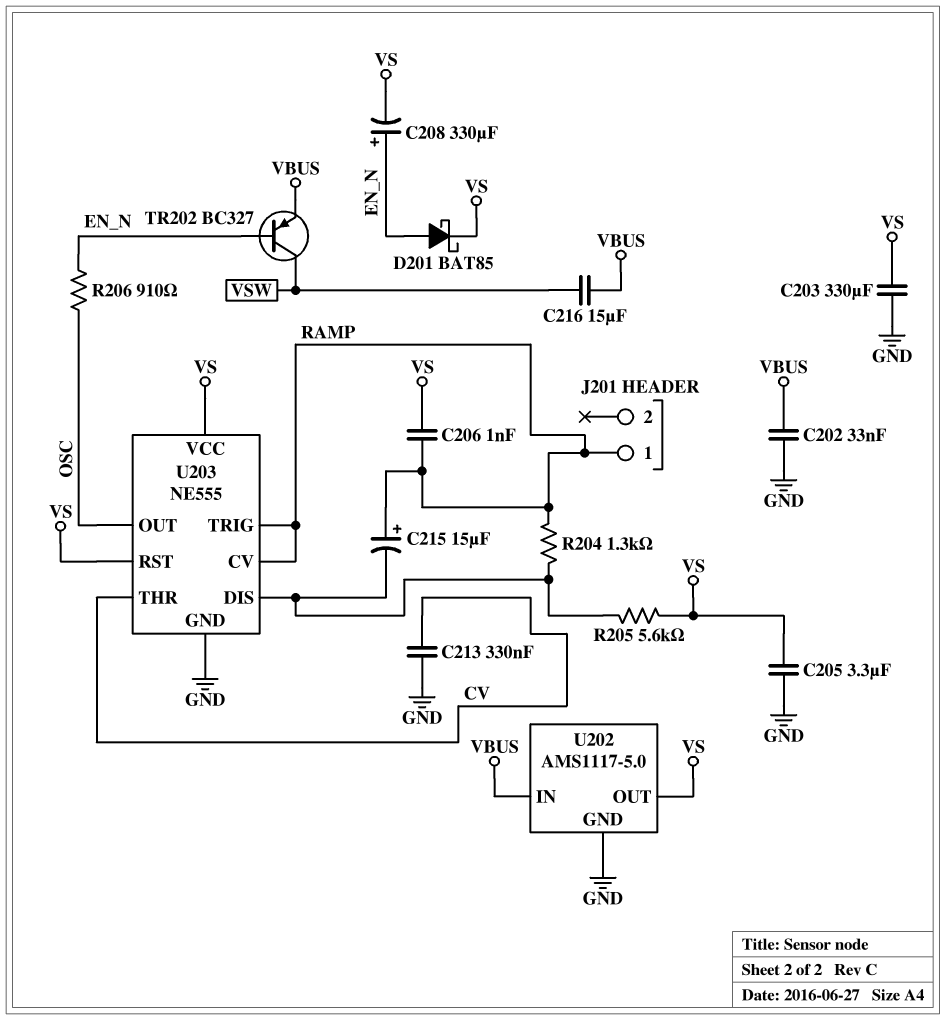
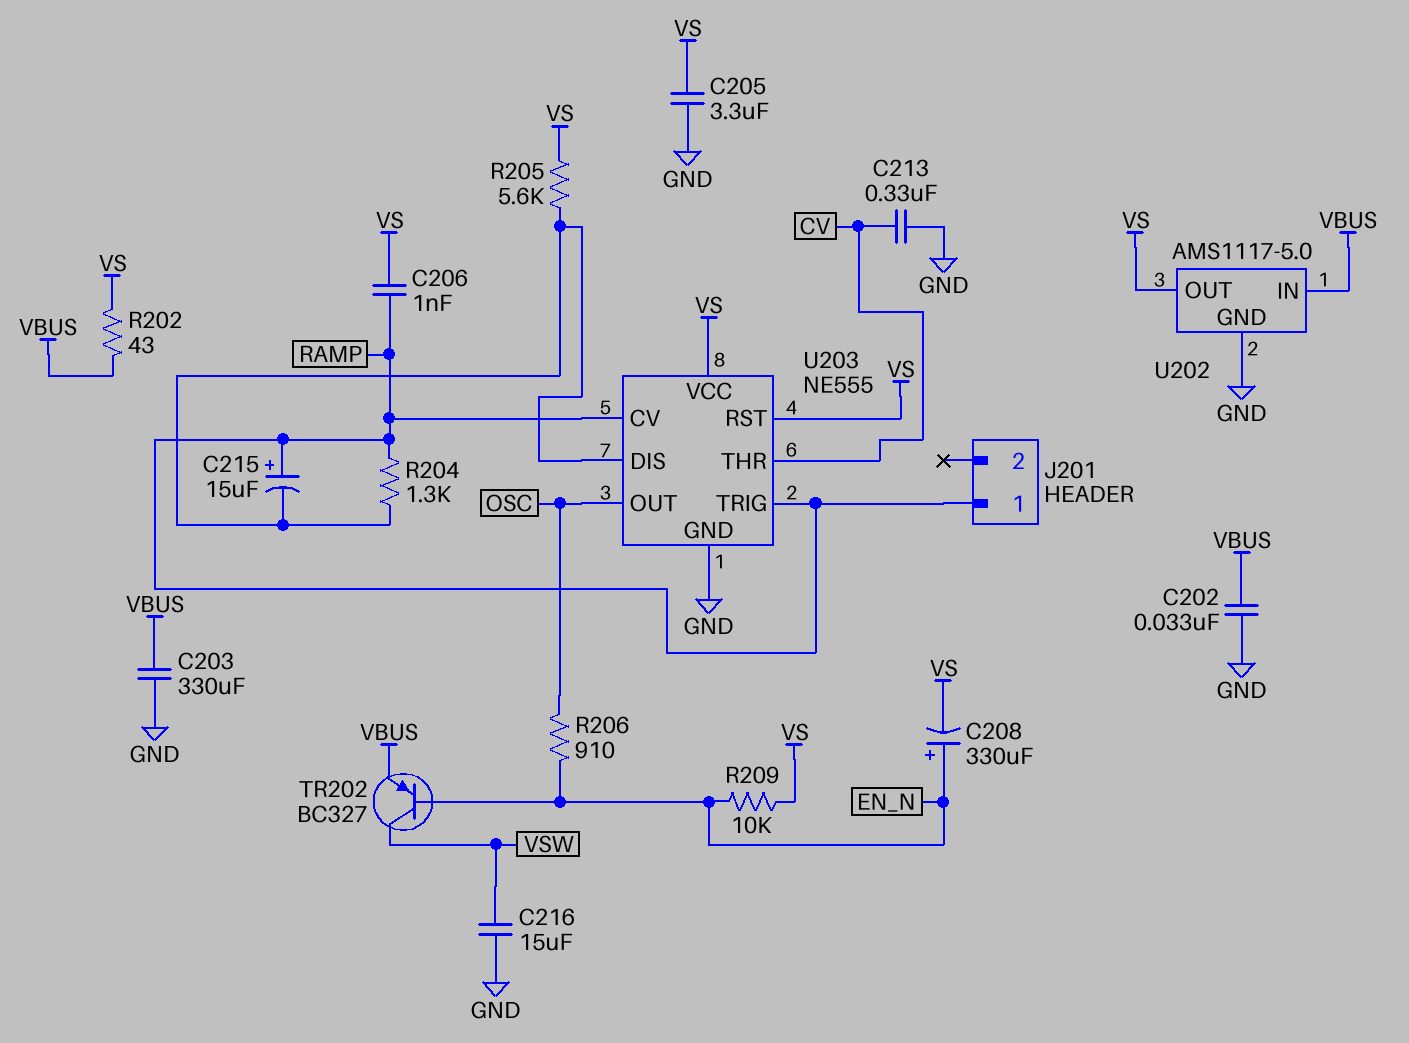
C203: 330uF (GND, VS) -> 330uF (GND, VBUS)
C216: 15uF (VBUS, VSW) -> 15uF (GND, VSW)
D201: schottky BAT85 (A EN_N, K VS) -> none
R202: none -> 43 (VBUS, VS)
R209: none -> 10k (EN_N, VS)

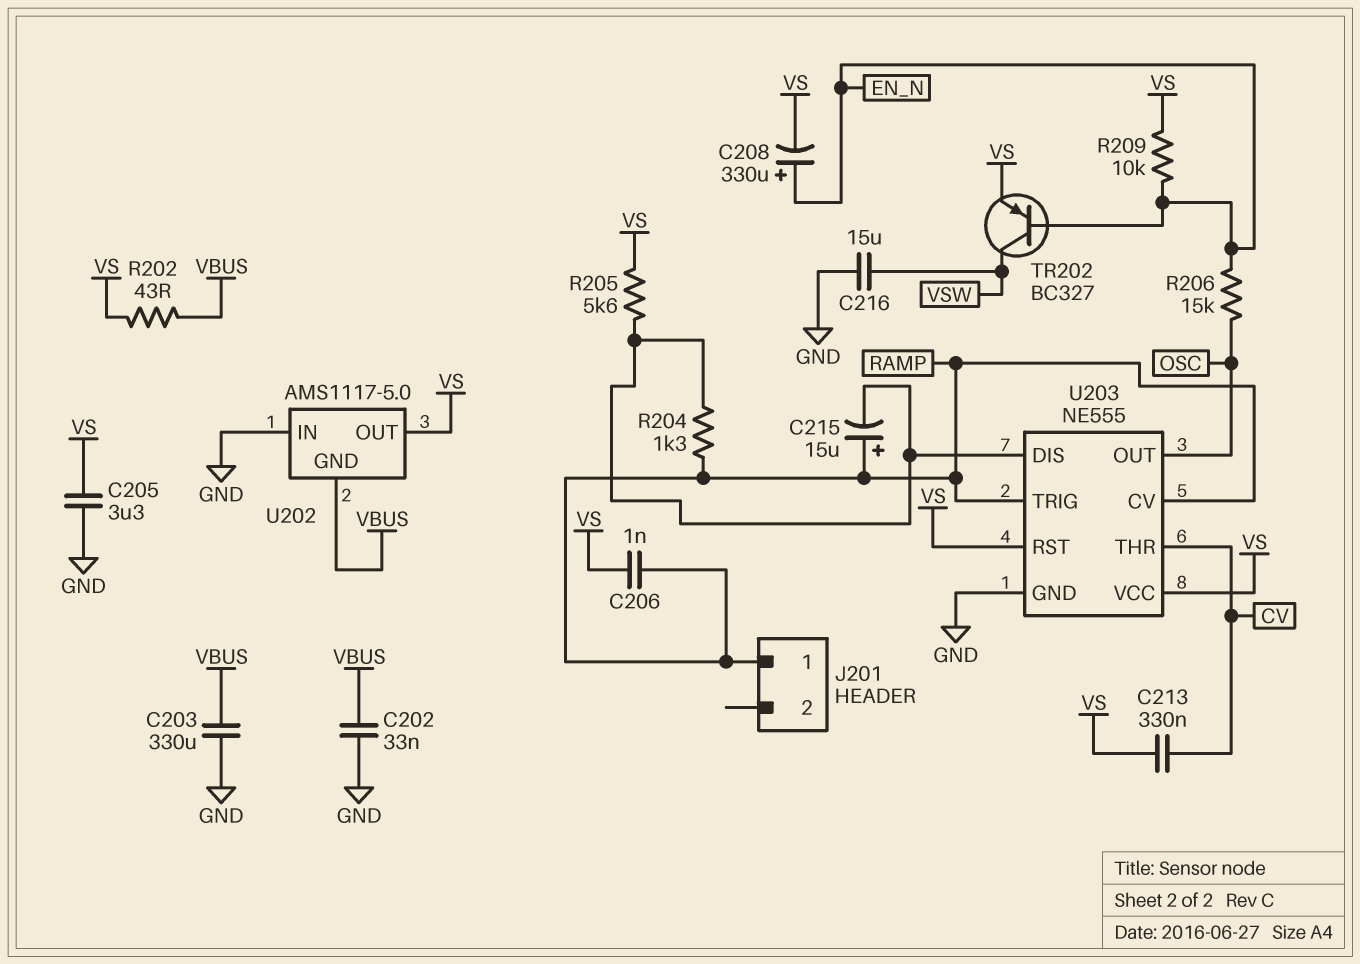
C213: 330nF (CV, GND) -> 330nF (CV, VS)
R206: 910 (EN_N, OSC) -> 15k (EN_N, OSC)
TR202: PNP BC327 (B EN_N, C VSW, E VBUS) -> PNP BC327 (B EN_N, C VSW, E VS)
U202 pin GND: GND -> VBUS
U202 pin IN: VBUS -> GND

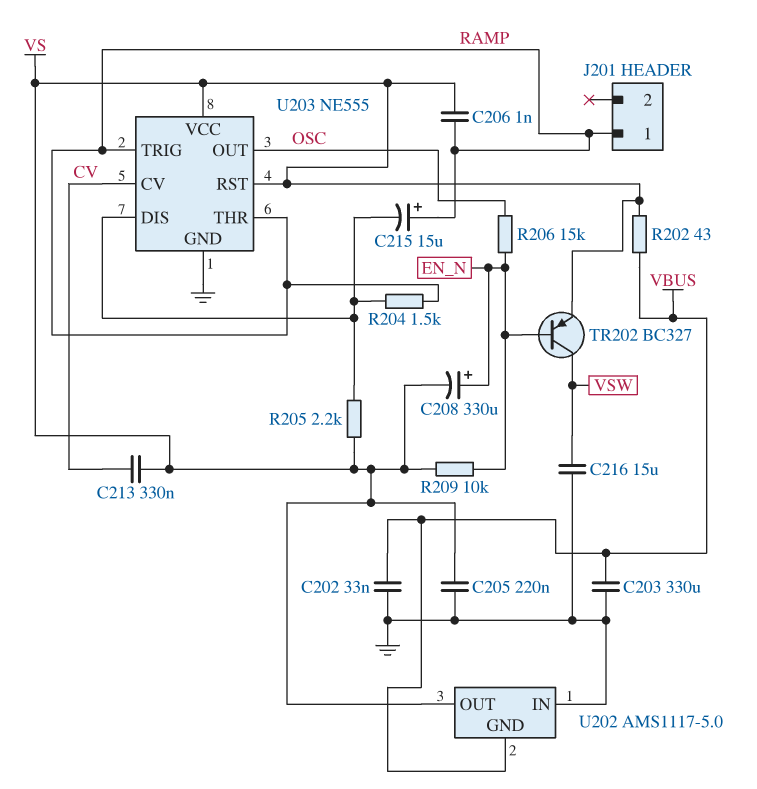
C205: 3.3uF (GND, VS) -> 220nF (GND, VS)
R204: 1.3k (RAMP, U203/DIS) -> 1.5k (RAMP, U203/DIS)
R205: 5.6k (U203/DIS, VS) -> 2.2k (U203/DIS, VS)
U203 pin CV: RAMP -> CV
U203 pin THR: CV -> RAMP

